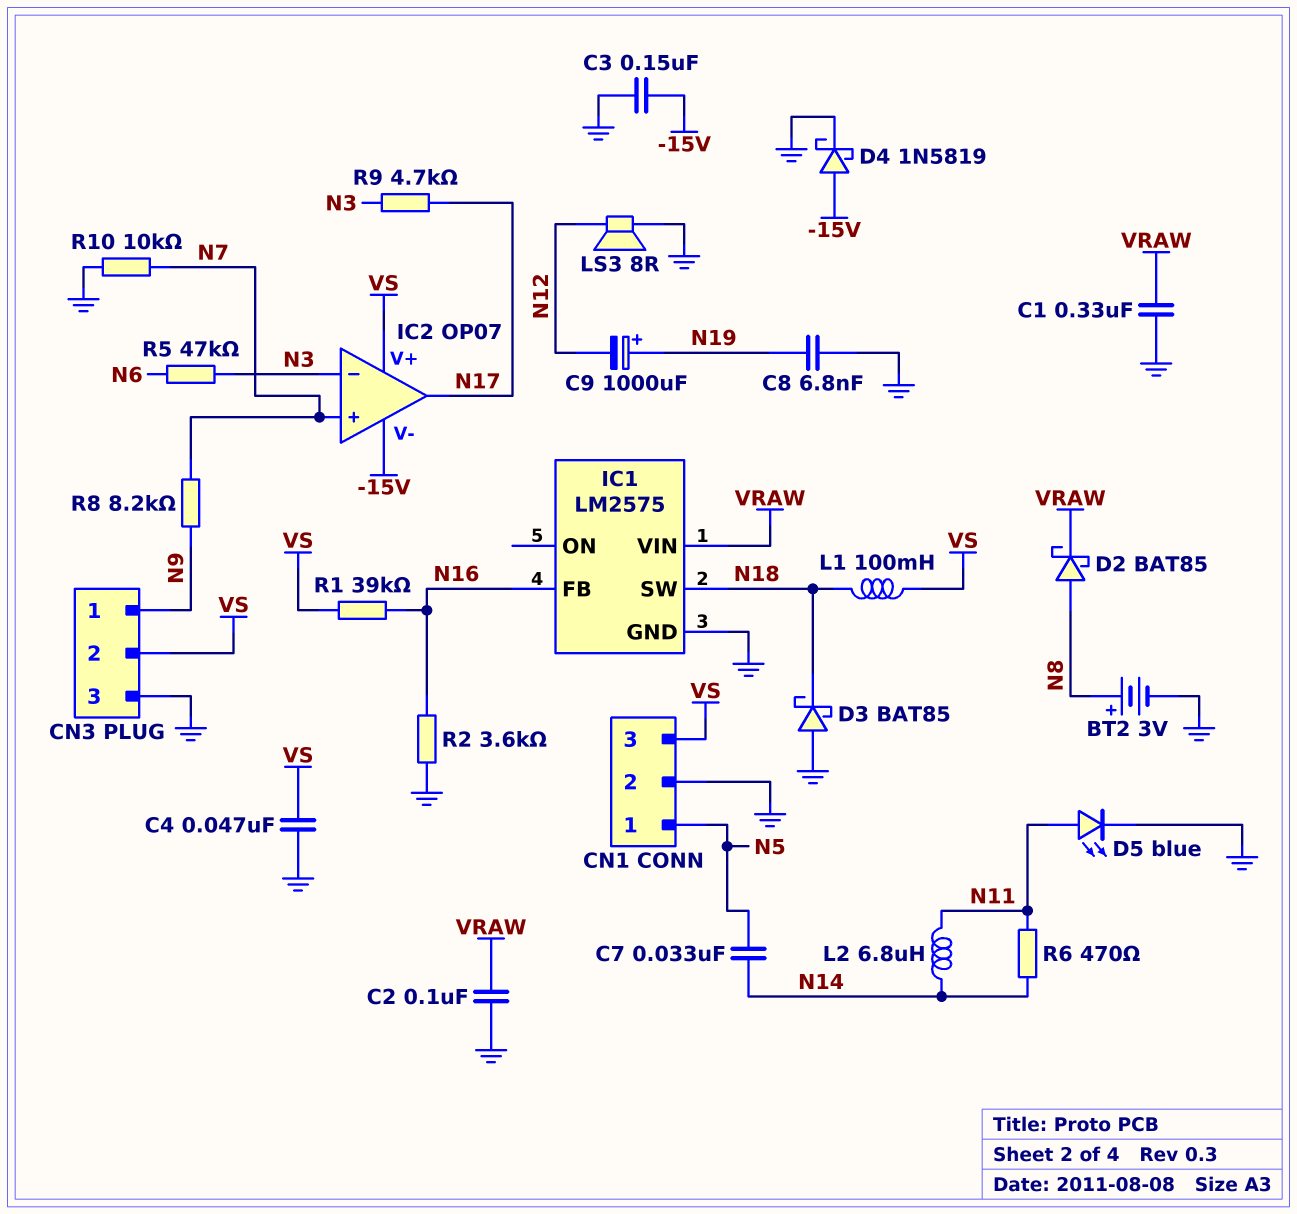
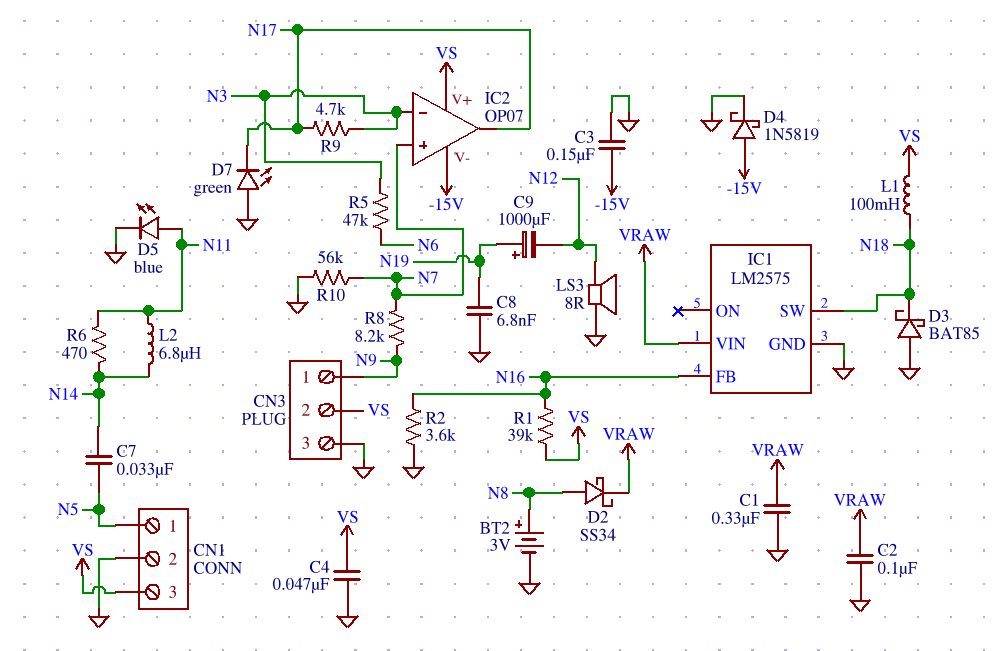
D2: schottky BAT85 (A N8, K VRAW) -> schottky SS34 (A N8, K VRAW)
D7: none -> LED green (A GND, K N17)
R10: 10k (GND, N7) -> 56k (GND, N7)

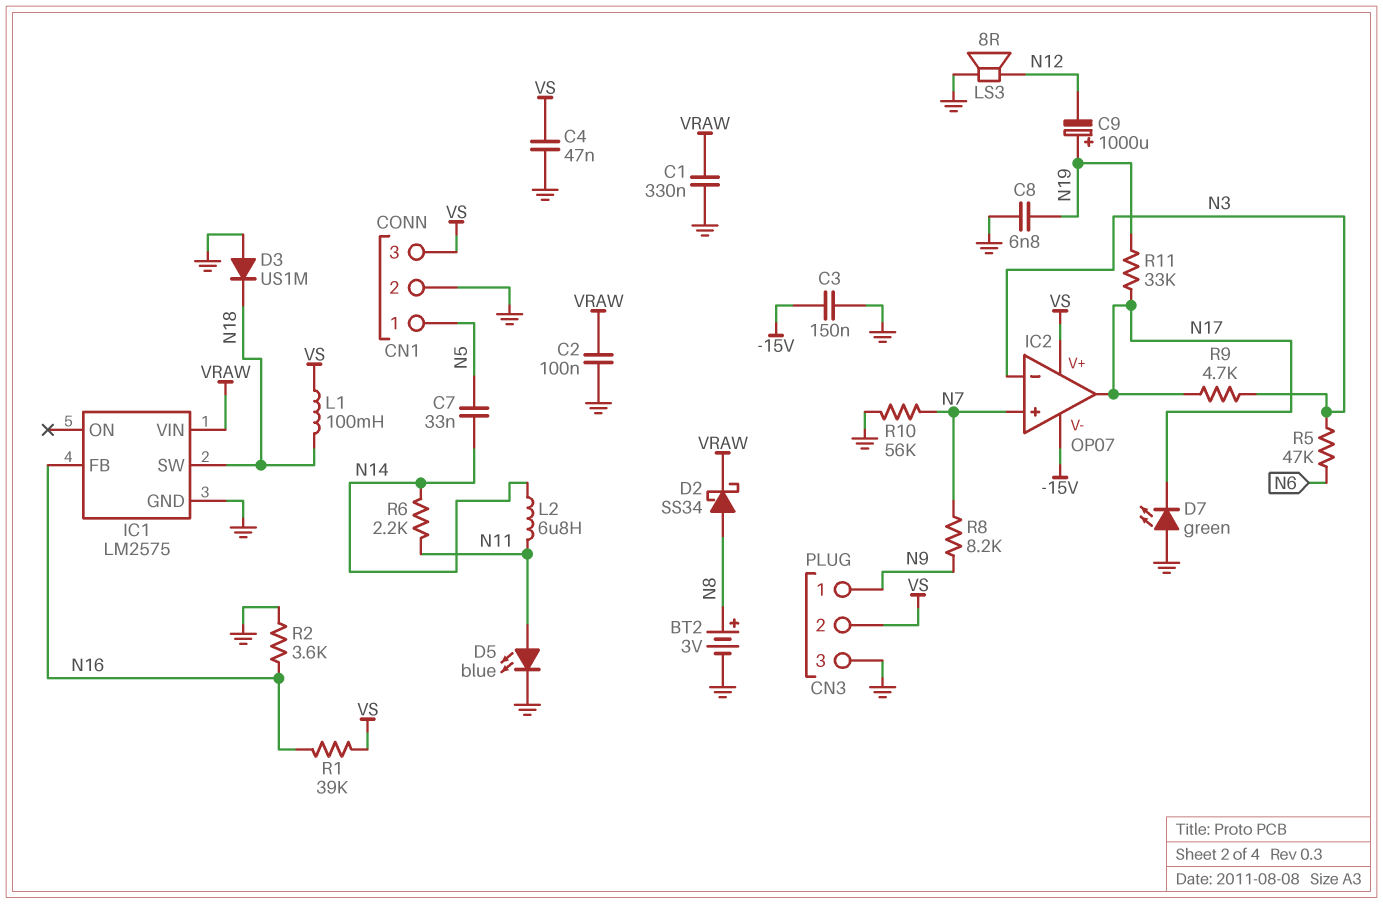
D3: schottky BAT85 (A GND, K N18) -> diode US1M (A GND, K N18)
D4: schottky 1N5819 (A -15V, K GND) -> none
R6: 470 (N11, N14) -> 2.2k (N11, N14)
R11: none -> 33k (N17, N19)

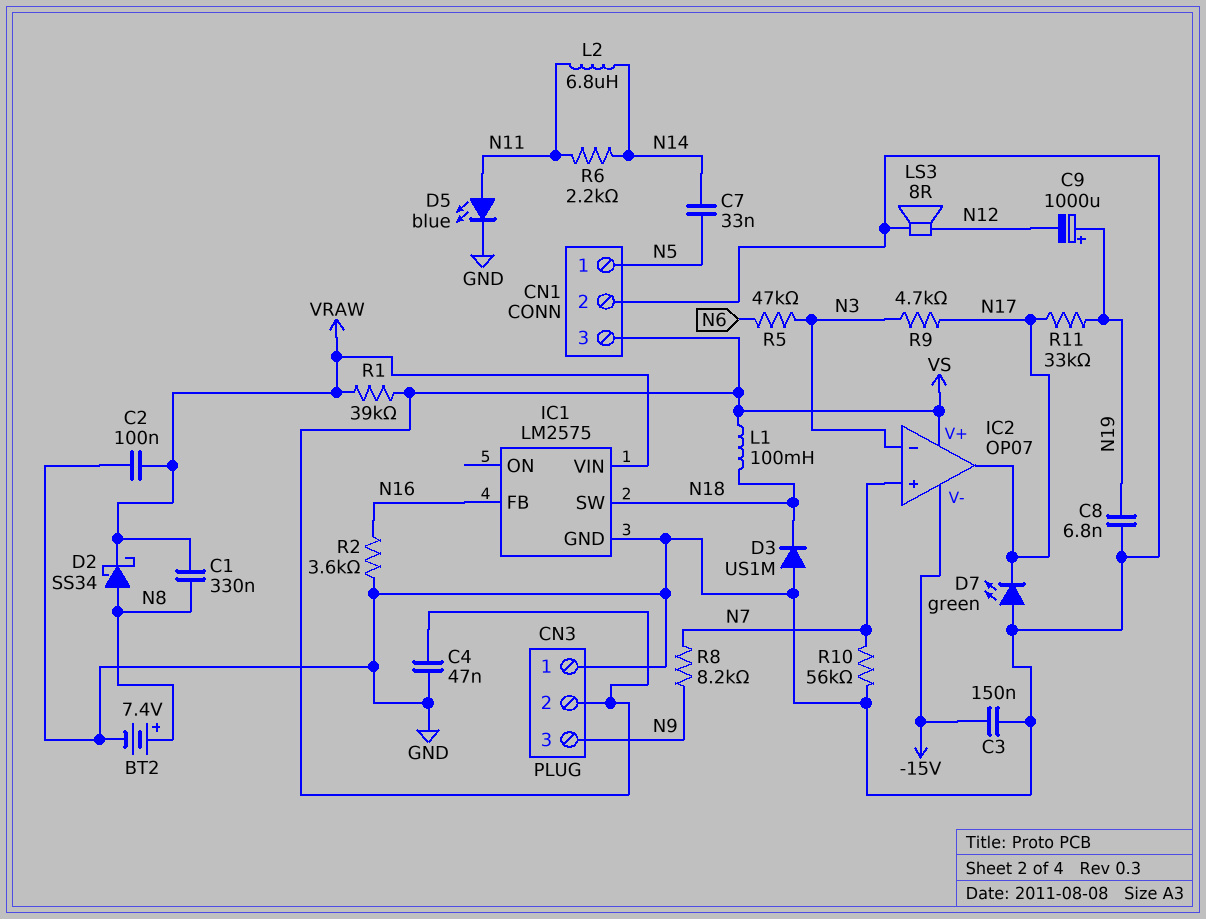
BT2: 3V (plus N8, minus GND) -> 7.4V (plus N8, minus GND)
C1: 330nF (GND, VRAW) -> 330nF (N8, VRAW)
CN3 pin 1: N9 -> GND
CN3 pin 3: GND -> N9
R1: 39k (N16, VS) -> 39k (VRAW, VS)

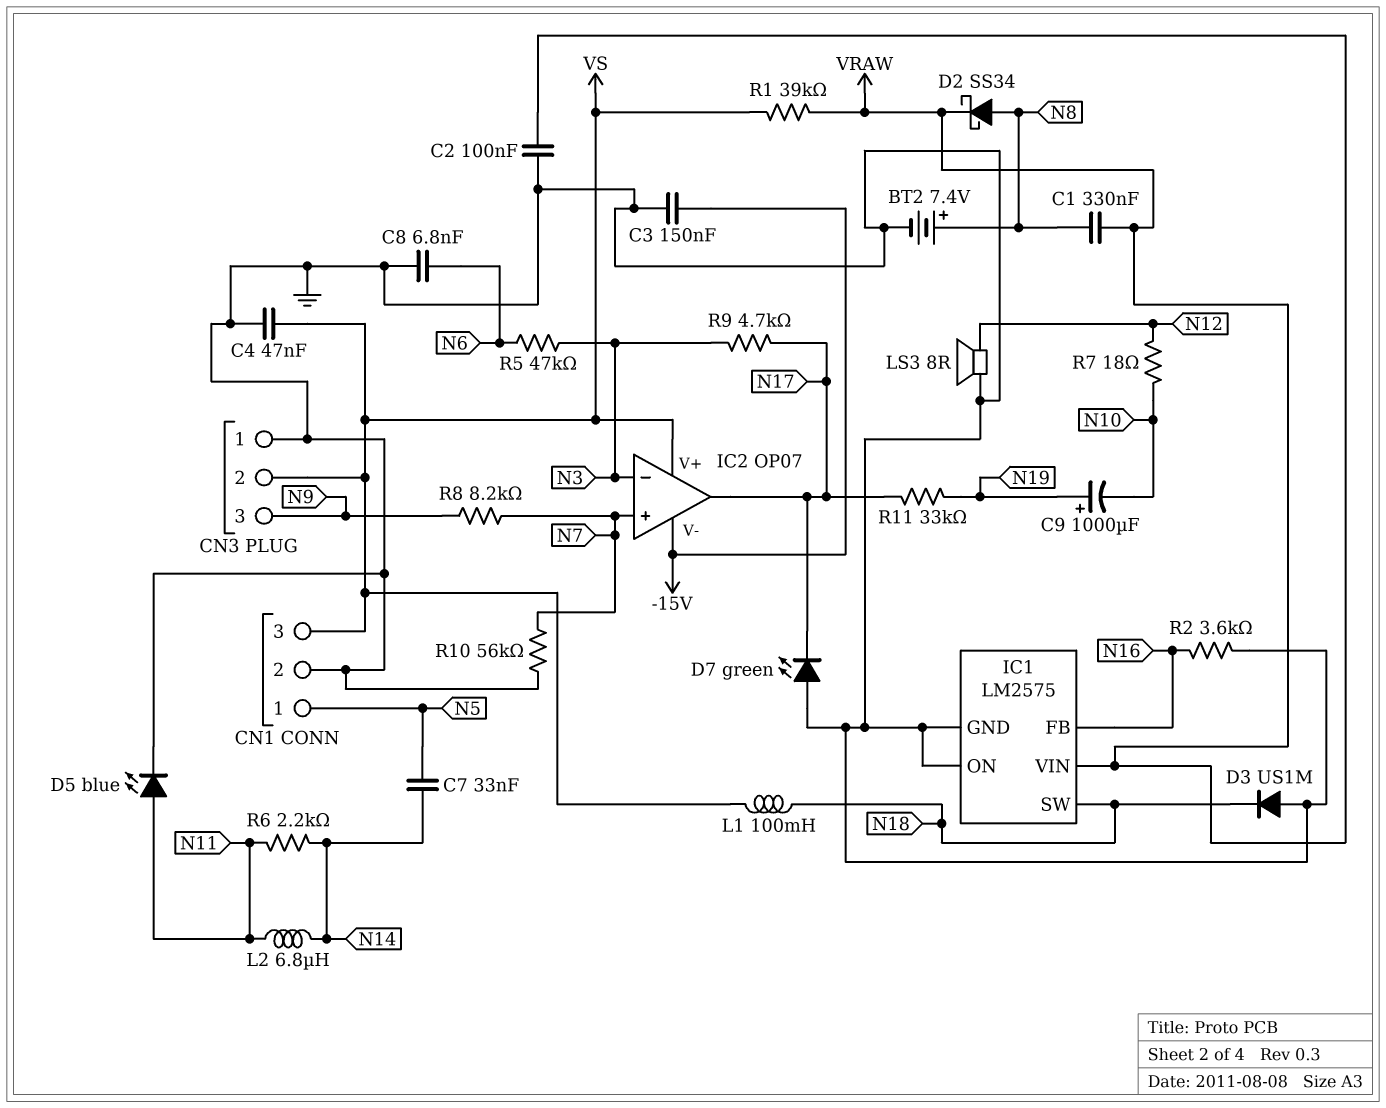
C8: 6.8nF (GND, N19) -> 6.8nF (GND, N6)
C9: 1000uF (plus N19, minus N12) -> 1000uF (plus N19, minus N10)
IC1 pin ON: none -> GND
R7: none -> 18 (N10, N12)

